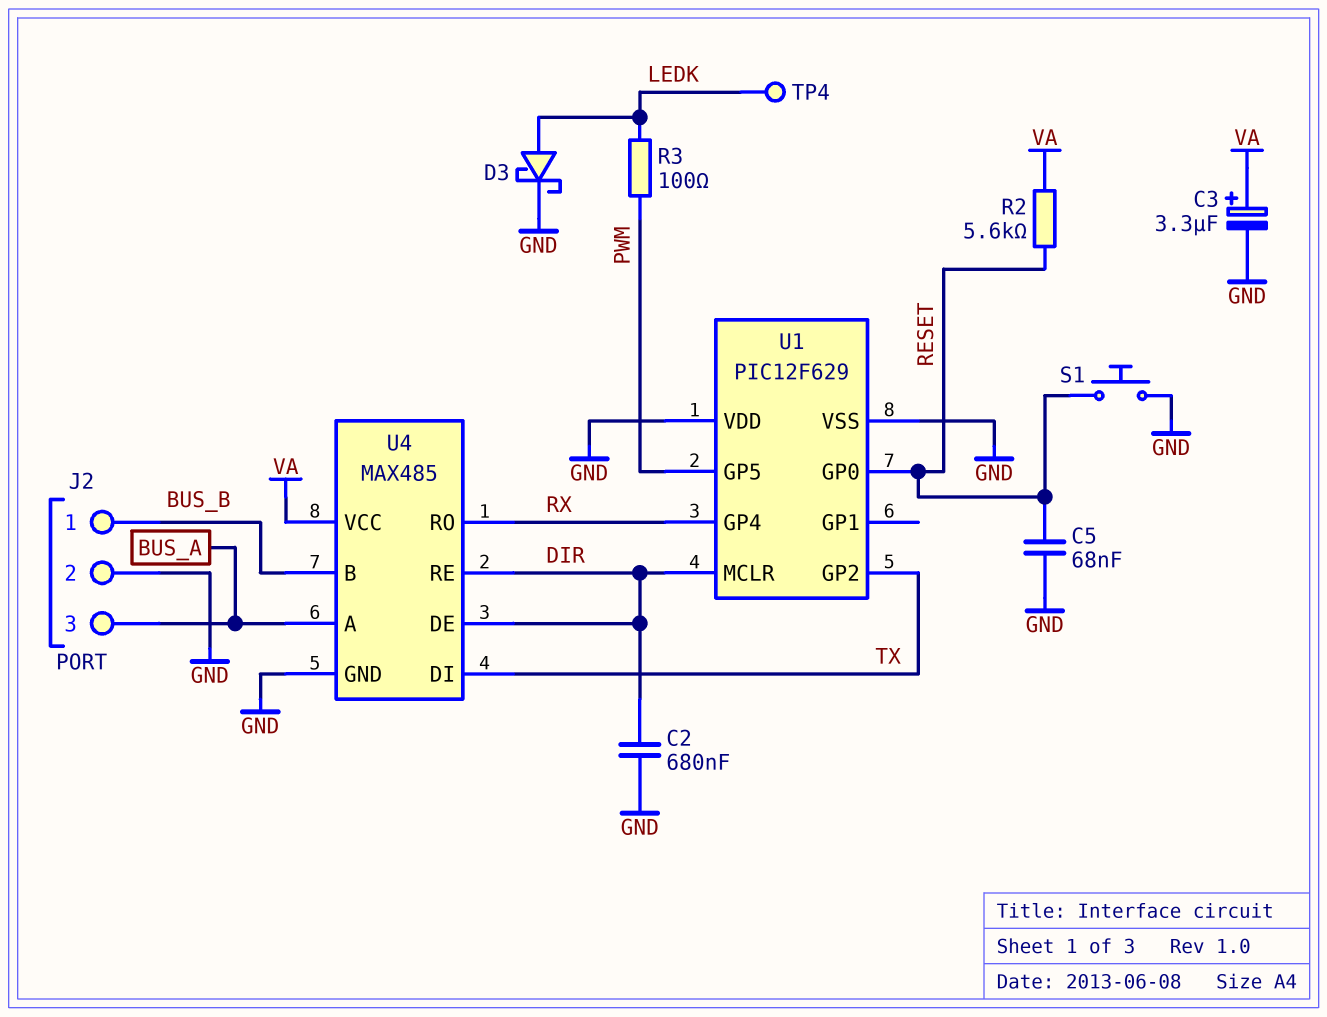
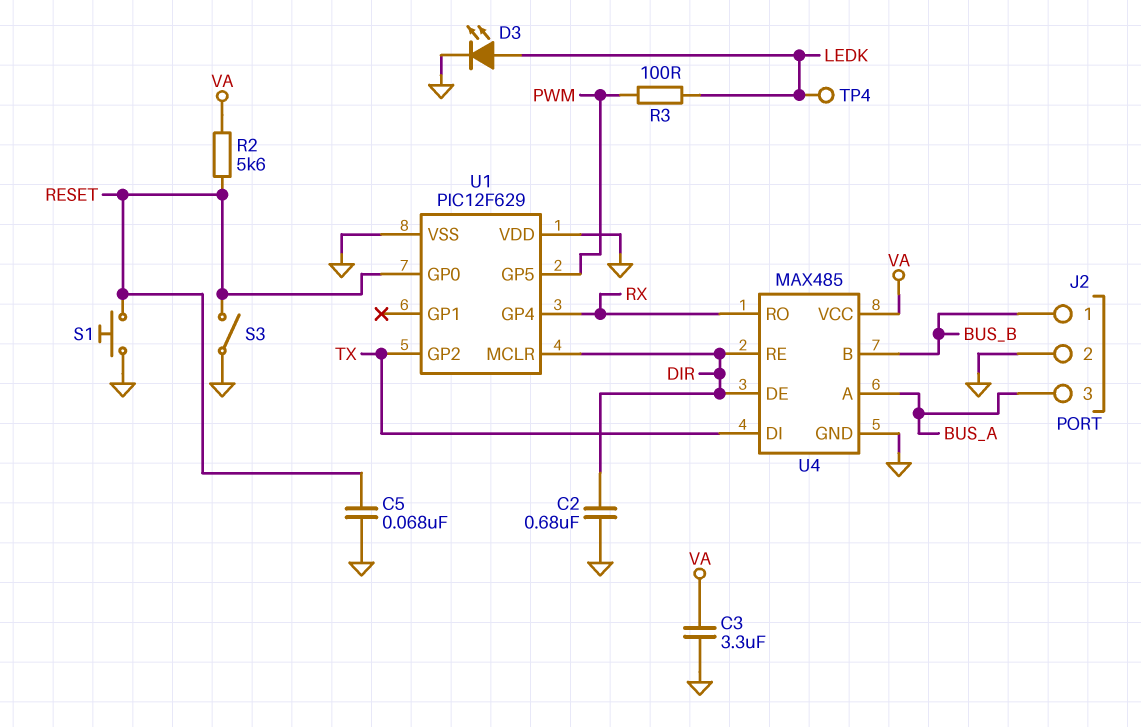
C3: 3.3uF (plus VA, minus GND) -> 3.3uF (GND, VA)
D3: schottky (A LEDK, K GND) -> LED (A LEDK, K GND)
S3: none -> switch (GND, RESET)

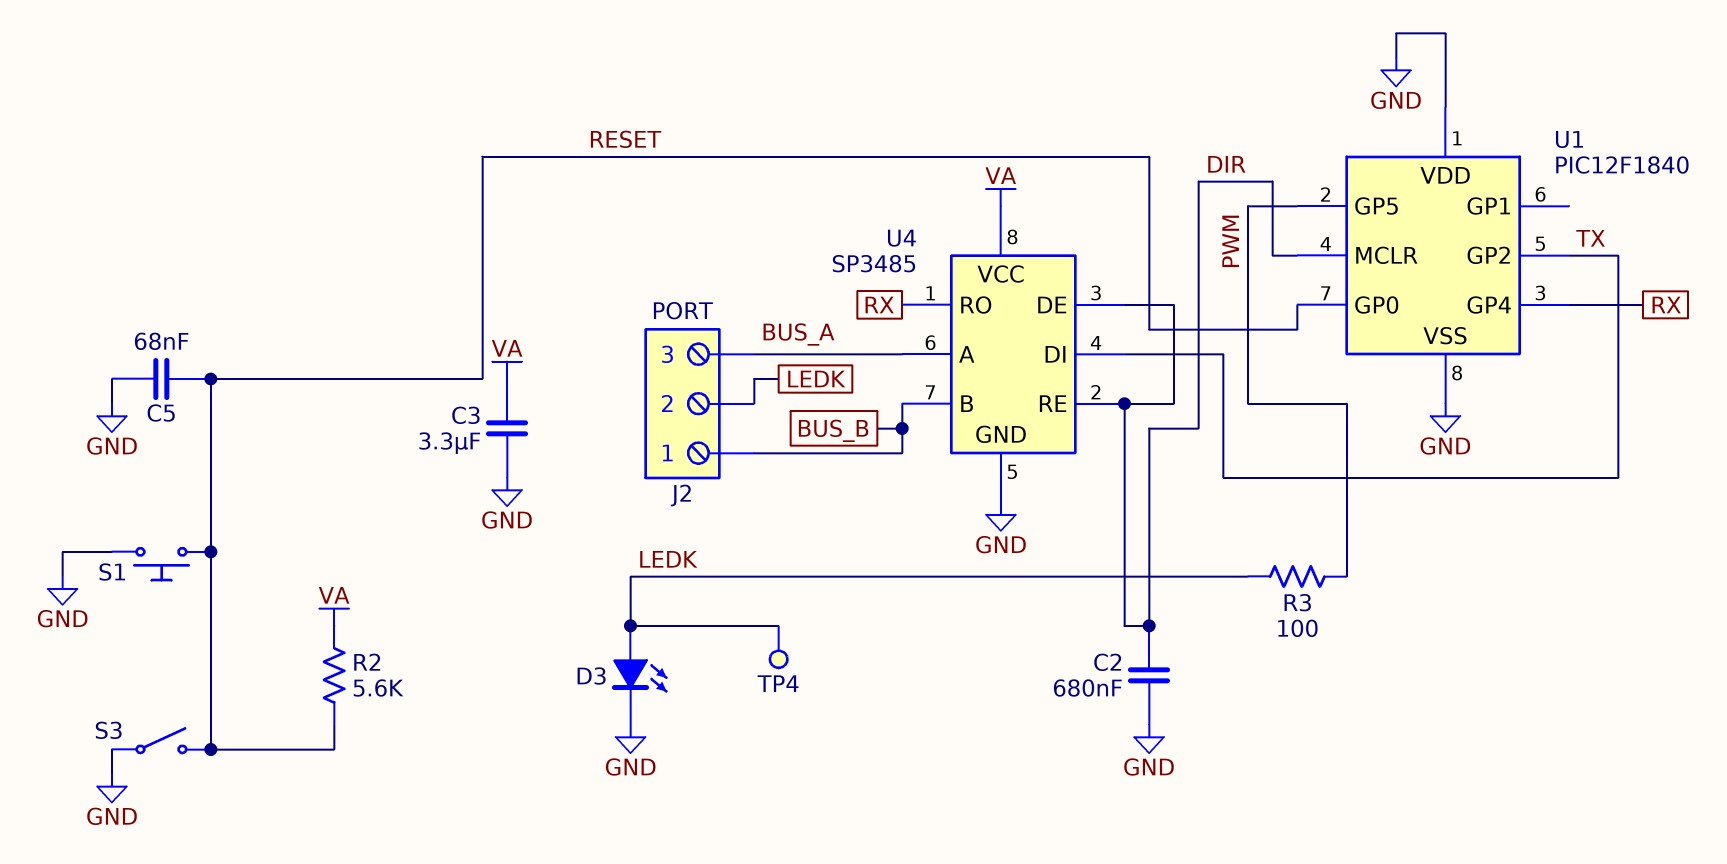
J2 pin 2: GND -> LEDK
U1: PIC12F629 -> PIC12F1840
U4: MAX485 -> SP3485

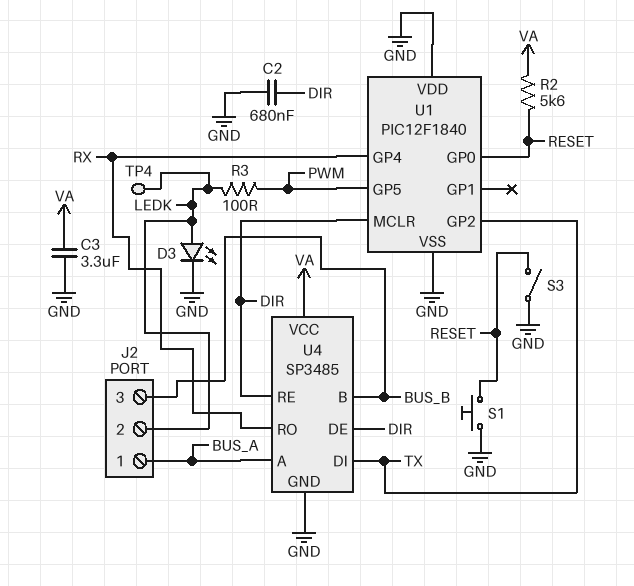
C5: 68nF (GND, RESET) -> none
J2 pin 1: BUS_B -> BUS_A
J2 pin 3: BUS_A -> BUS_B

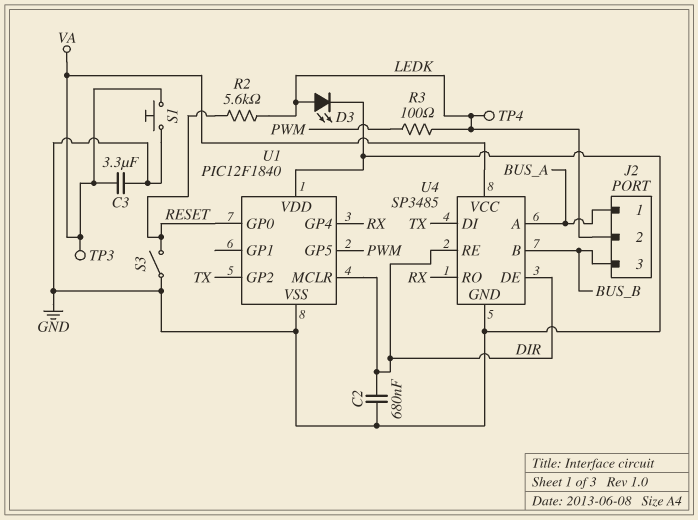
R2: 5.6k (RESET, VA) -> 5.6k (LEDK, RESET)
S1: button (GND, RESET) -> button (GND, VA)
TP3: none -> test point (VA)

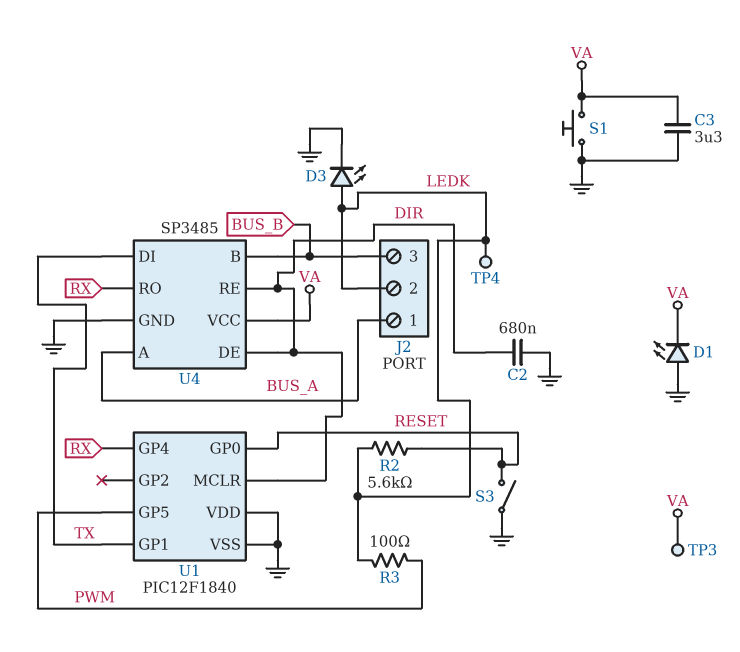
D1: none -> LED (A GND, K VA)
U1 pin GP1: none -> TX
U1 pin GP2: TX -> none

